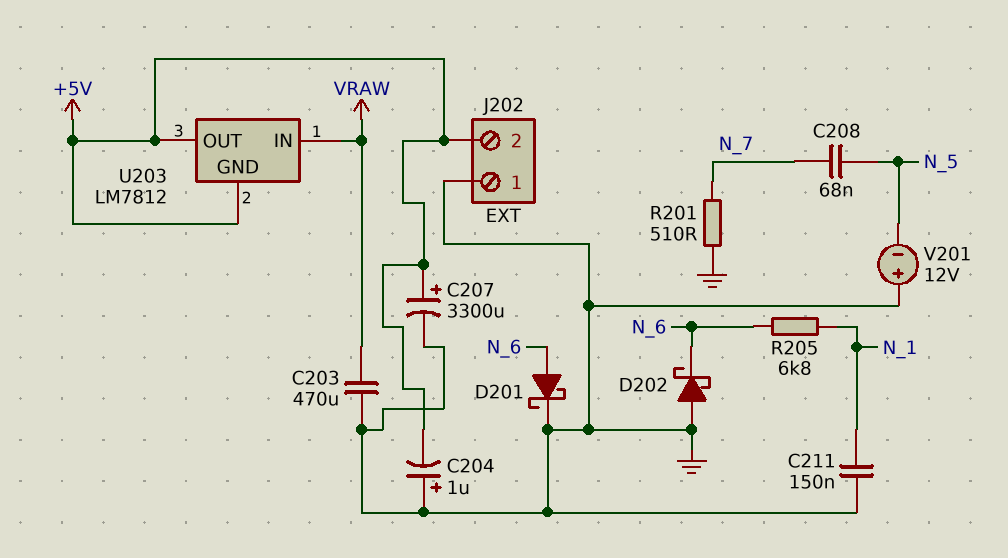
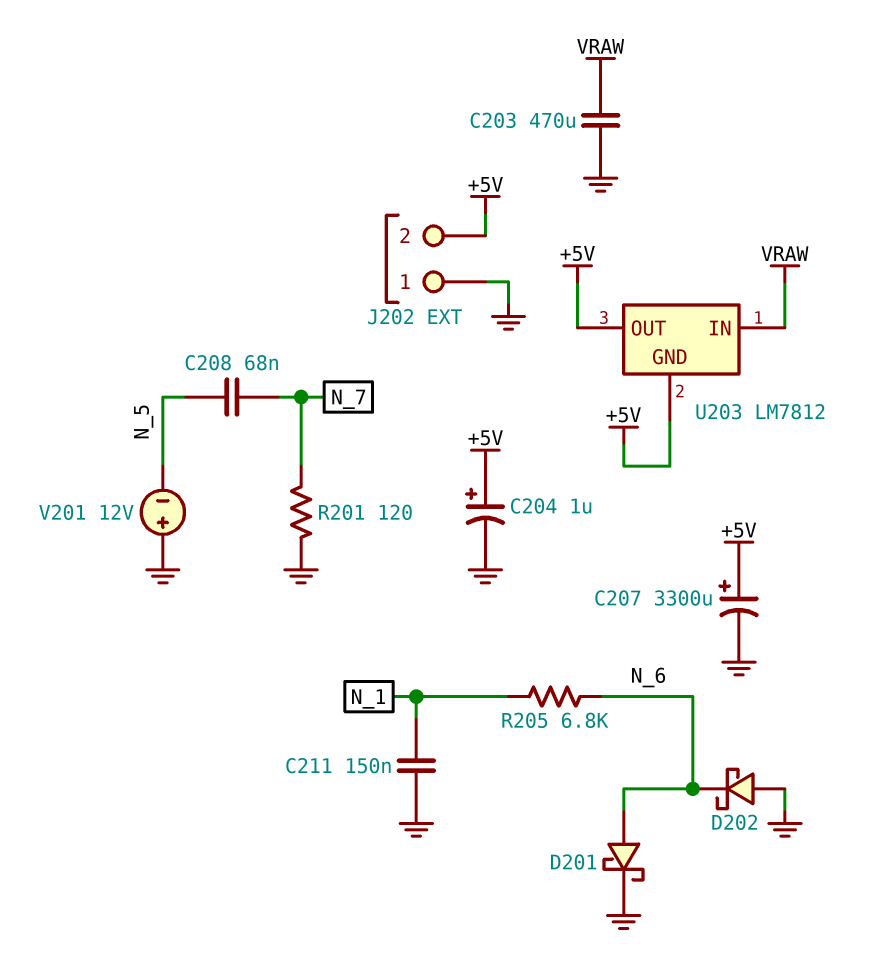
C204: 1uF (plus GND, minus +5V) -> 1uF (plus +5V, minus GND)
R201: 510 (GND, N_7) -> 120 (GND, N_7)

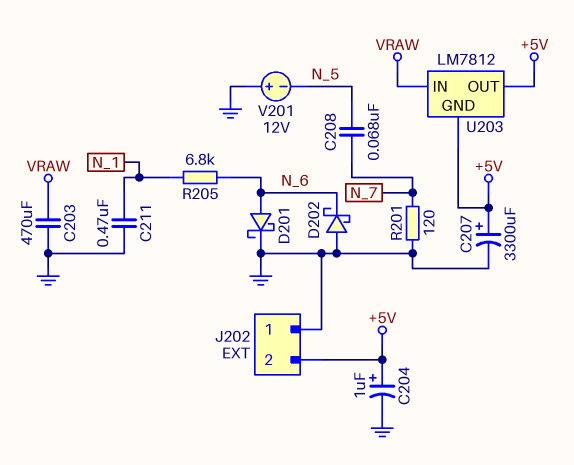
C211: 150nF (GND, N_1) -> 470nF (GND, N_1)

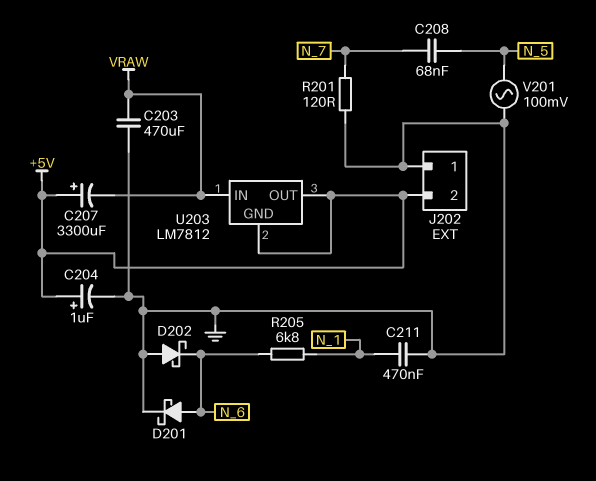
C207: 3300uF (plus +5V, minus GND) -> 3300uF (plus +5V, minus VRAW)
V201: 12V (plus GND, minus N_5) -> AC 100mV (GND, N_5)

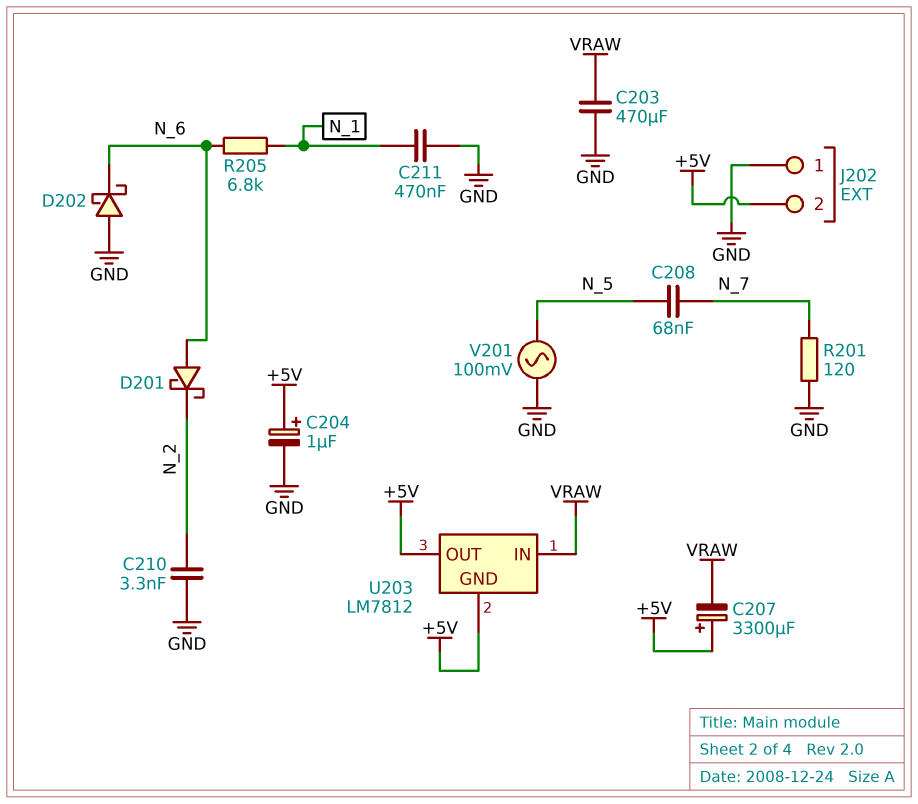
C210: none -> 3.3nF (GND, N_2)
D201: schottky (A N_6, K GND) -> schottky (A N_6, K N_2)

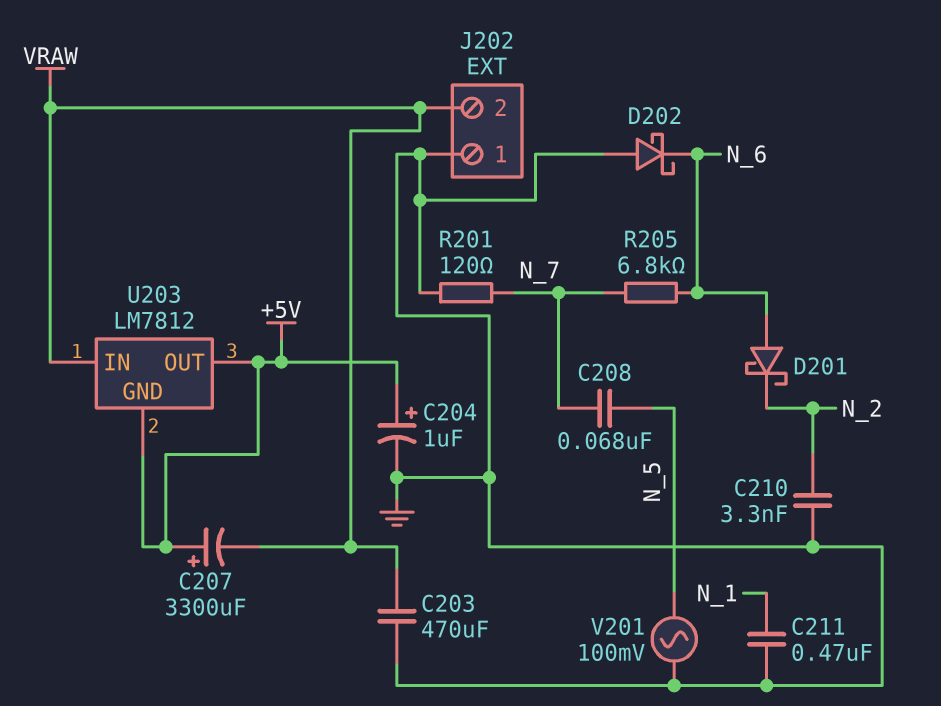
J202 pin 2: +5V -> VRAW
R205: 6.8k (N_1, N_6) -> 6.8k (N_6, N_7)

